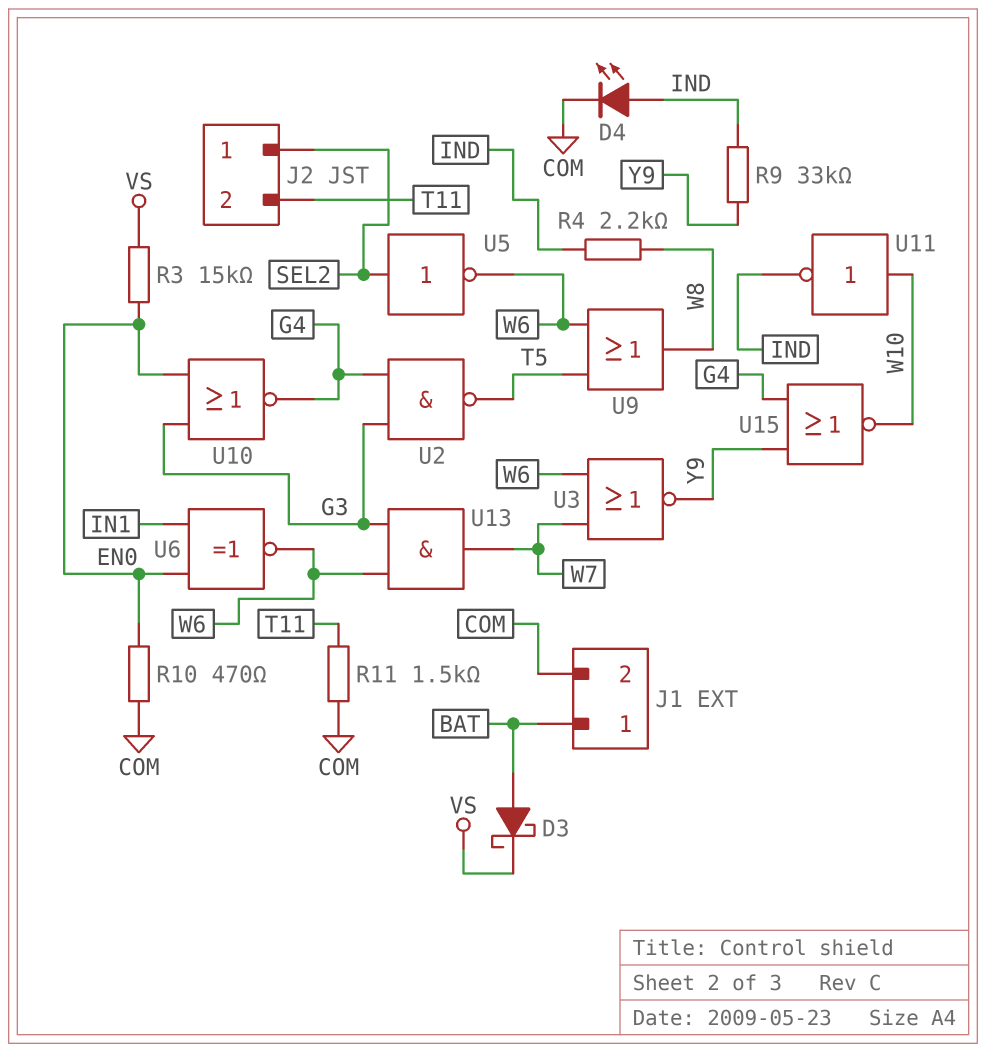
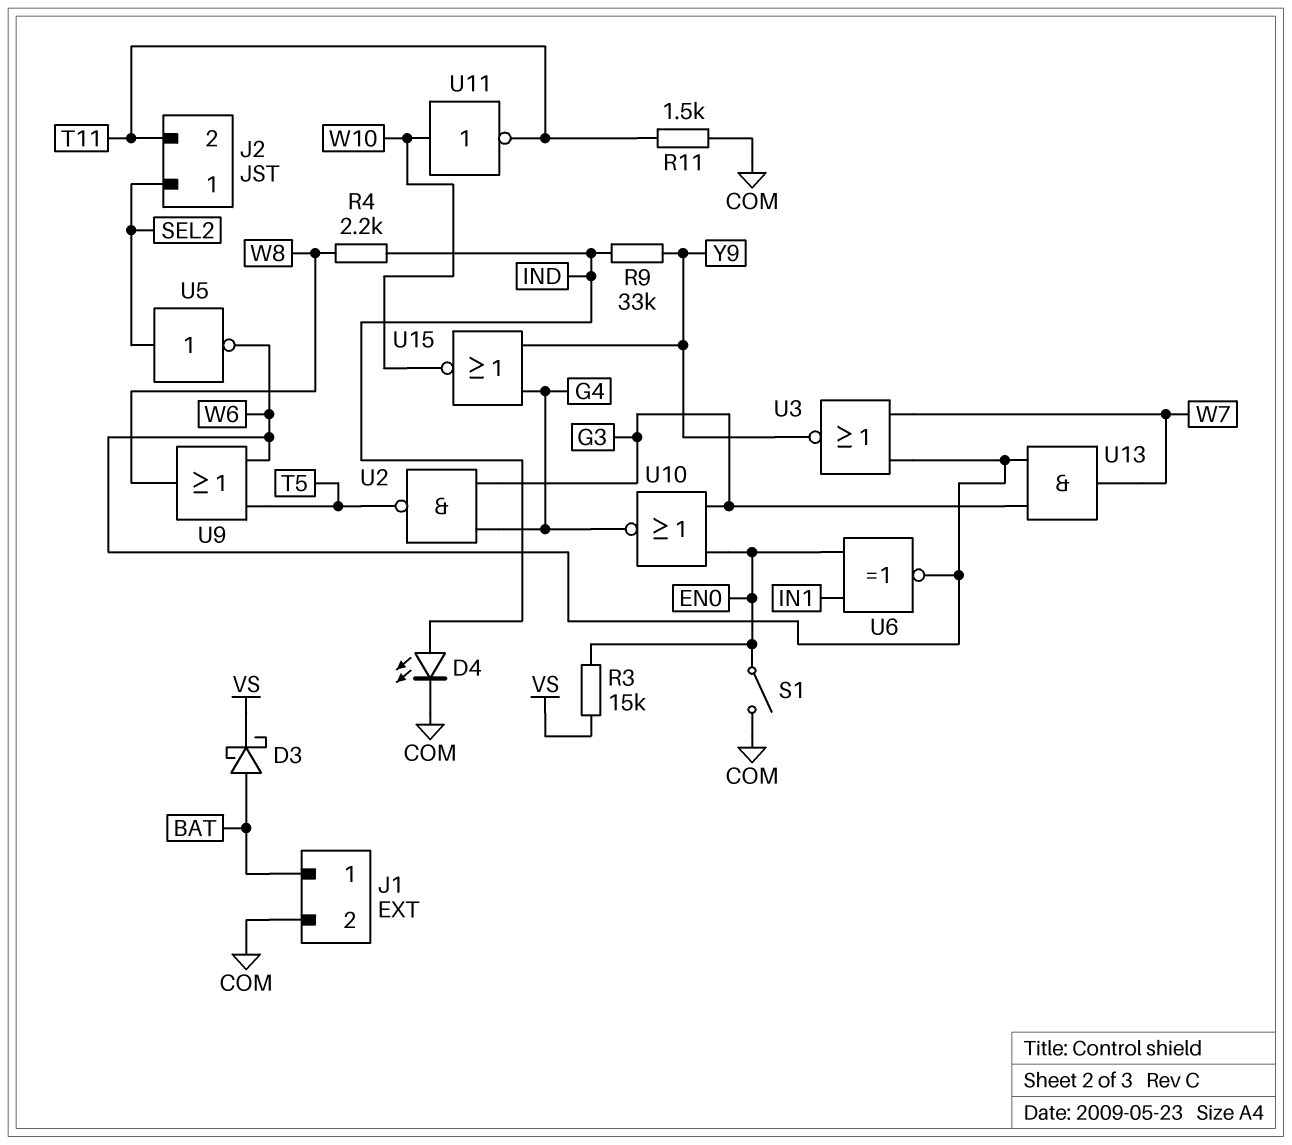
R10: 470 (COM, EN0) -> none
S1: none -> switch (COM, EN0)
U11: NOT (in W10, out IND) -> NOT (in W10, out T11)

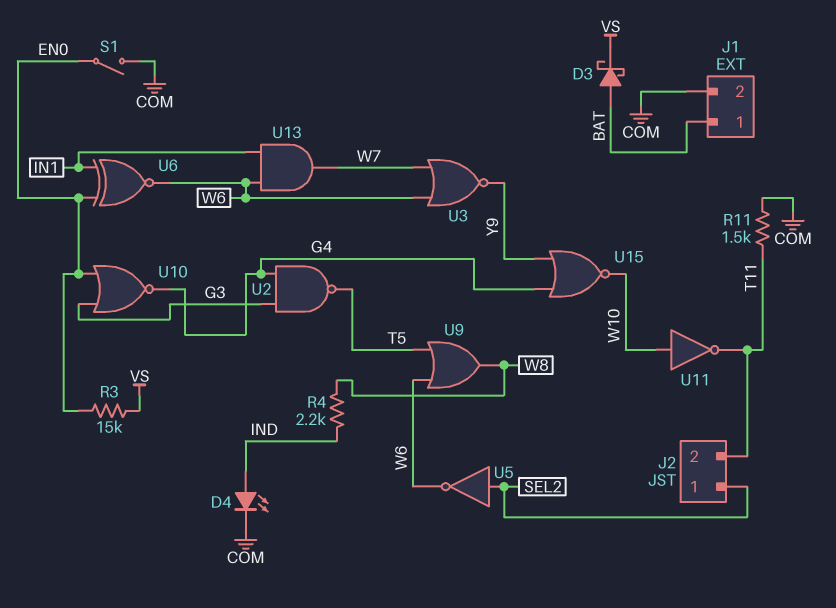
R9: 33k (IND, Y9) -> none
U13: AND (in G3, in W6, out W7) -> AND (in IN1, in W6, out W7)

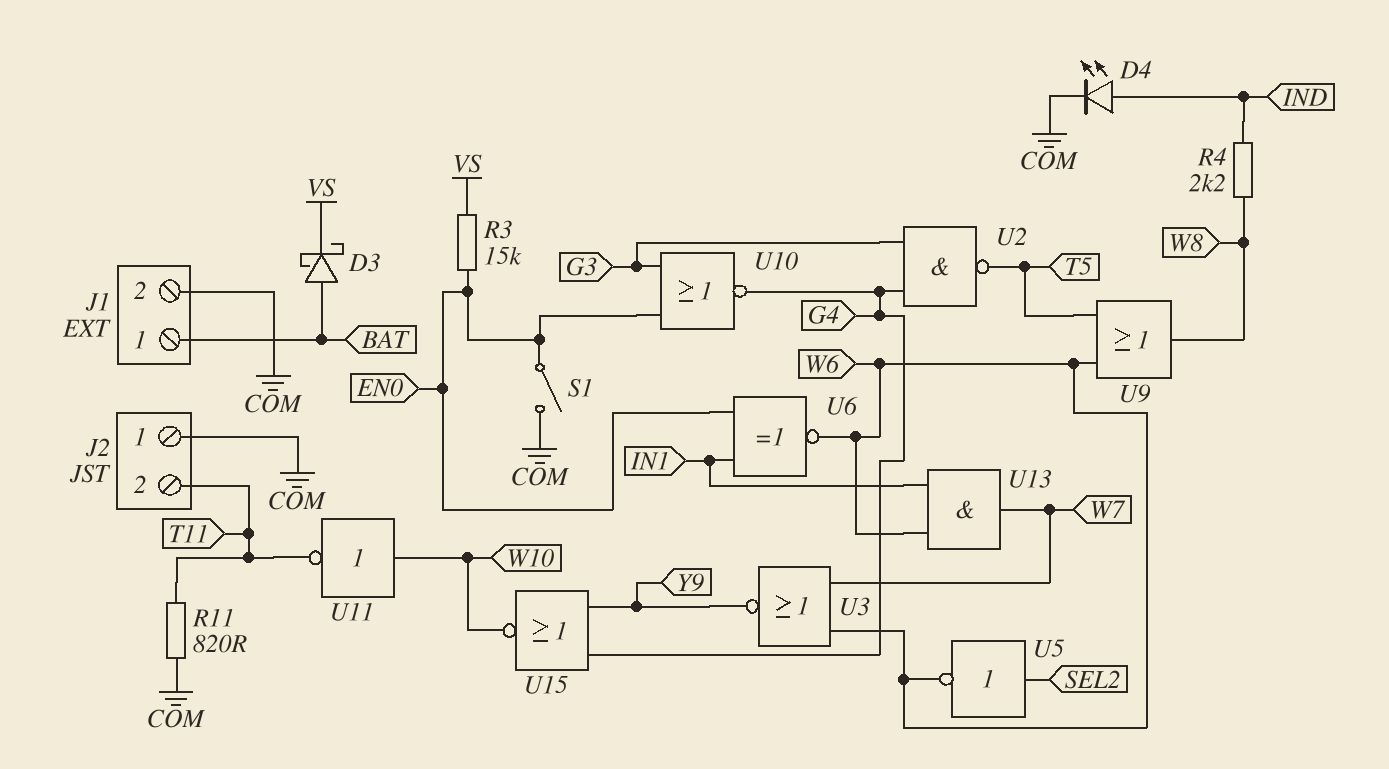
J2 pin 1: SEL2 -> COM
R11: 1.5k (COM, T11) -> 820 (COM, T11)

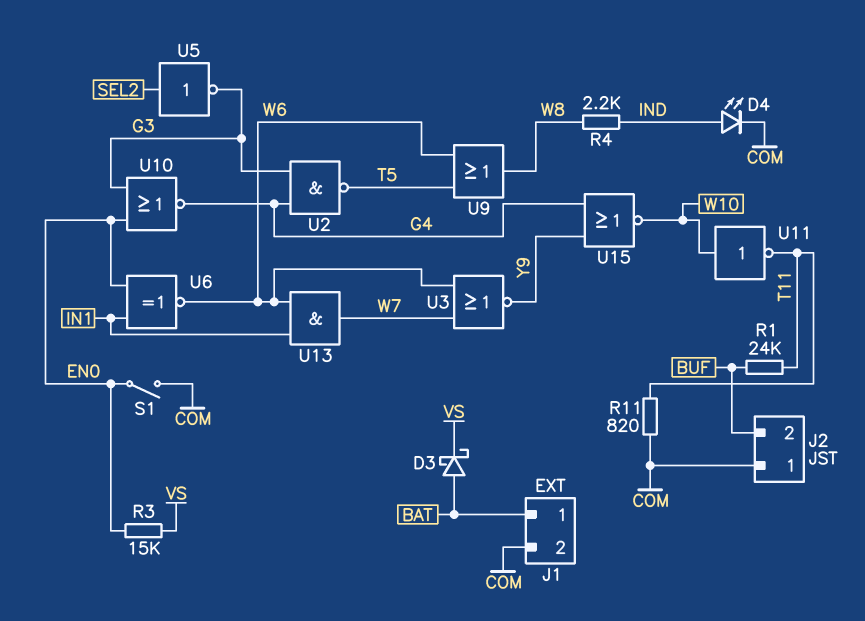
J2 pin 2: T11 -> BUF
R1: none -> 24k (BUF, T11)
U5: NOT (in SEL2, out W6) -> NOT (in SEL2, out G3)

